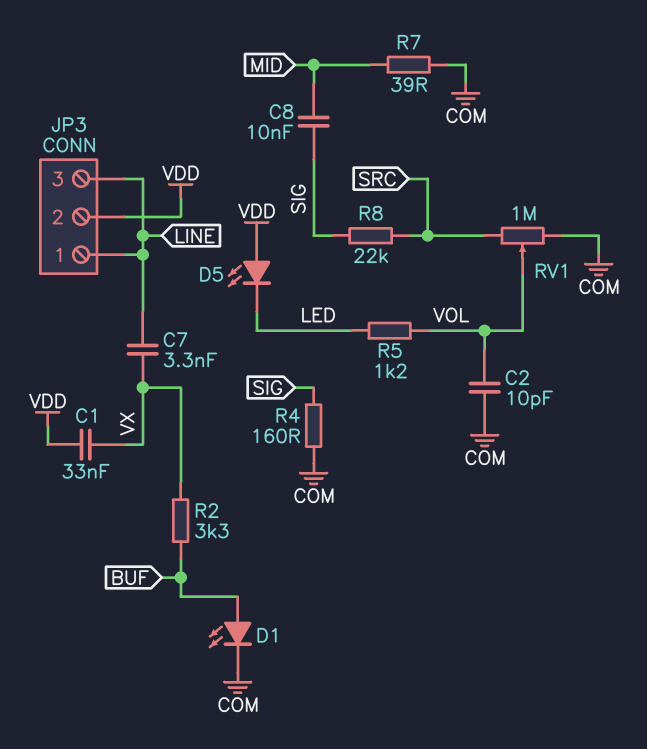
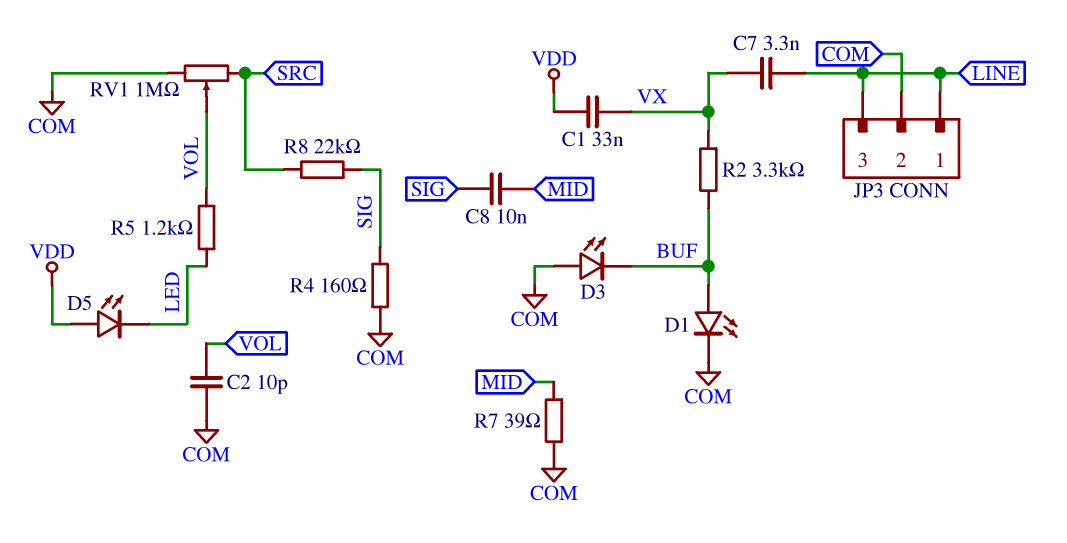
D3: none -> LED (A COM, K BUF)
JP3 pin 2: VDD -> COM

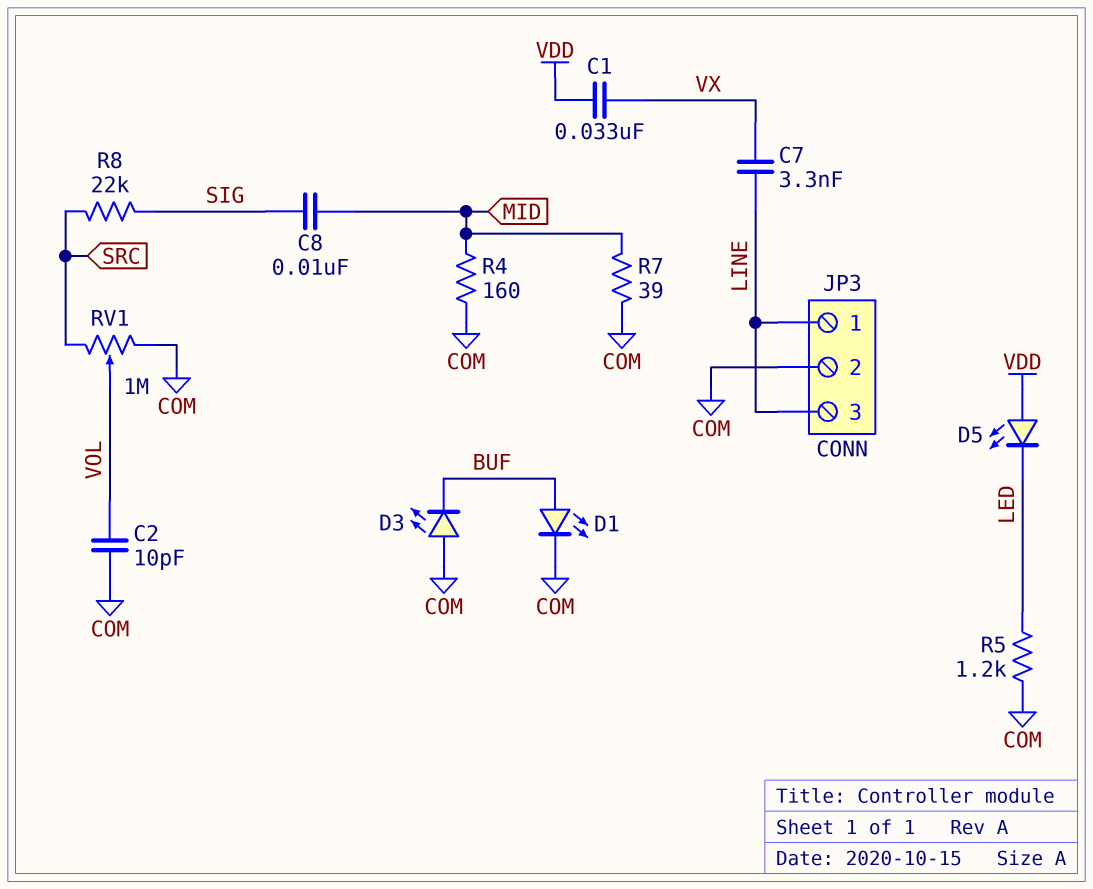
R2: 3.3k (BUF, VX) -> none
R4: 160 (COM, SIG) -> 160 (COM, MID)
R5: 1.2k (LED, VOL) -> 1.2k (COM, LED)

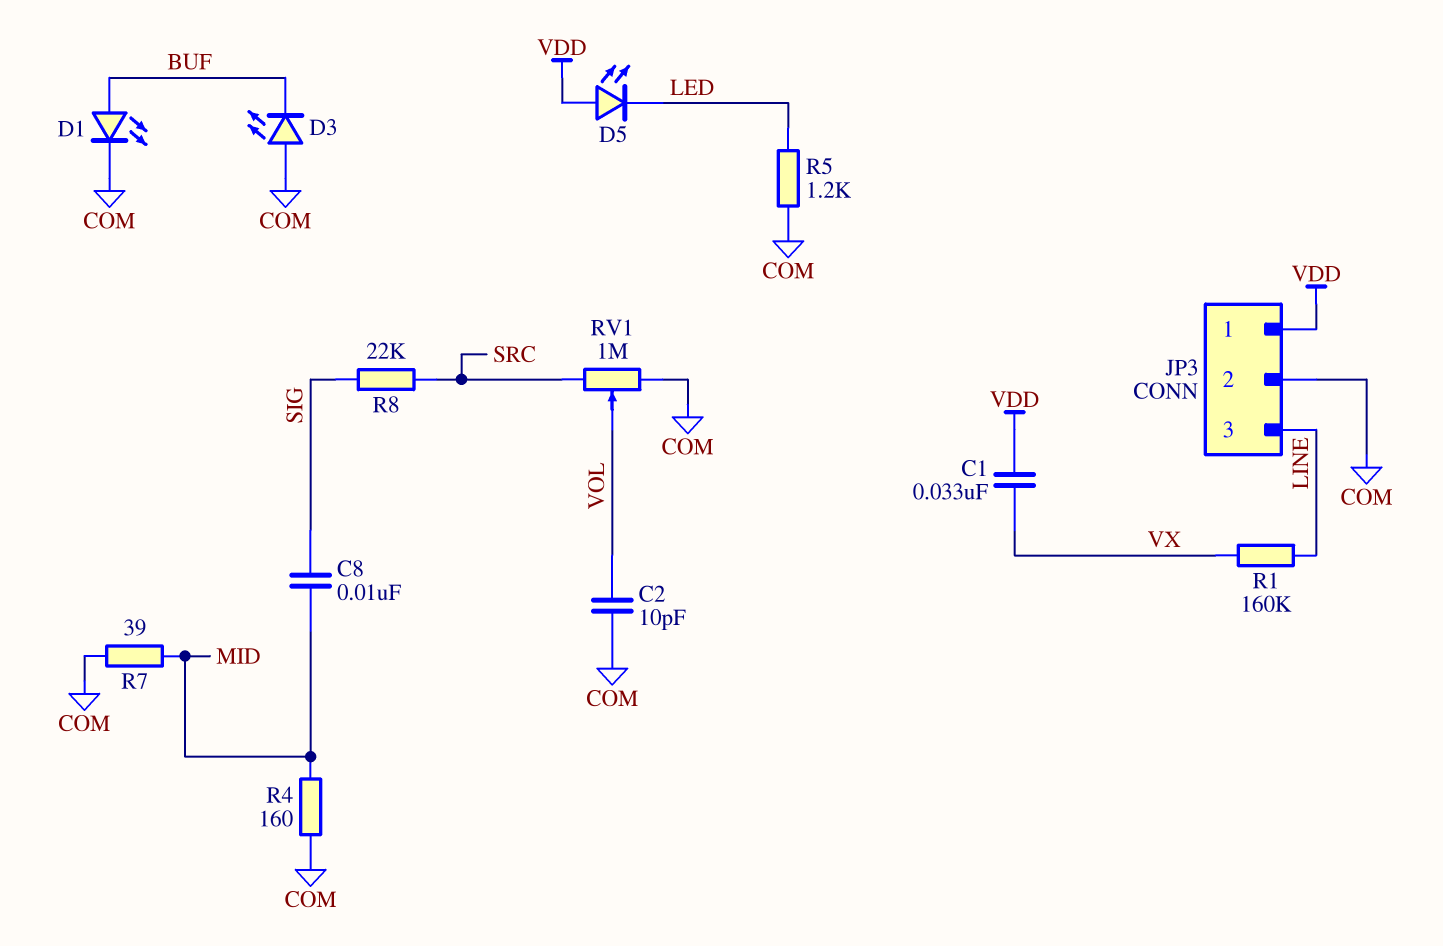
C7: 3.3nF (LINE, VX) -> none
JP3 pin 1: LINE -> VDD
R1: none -> 160k (LINE, VX)

